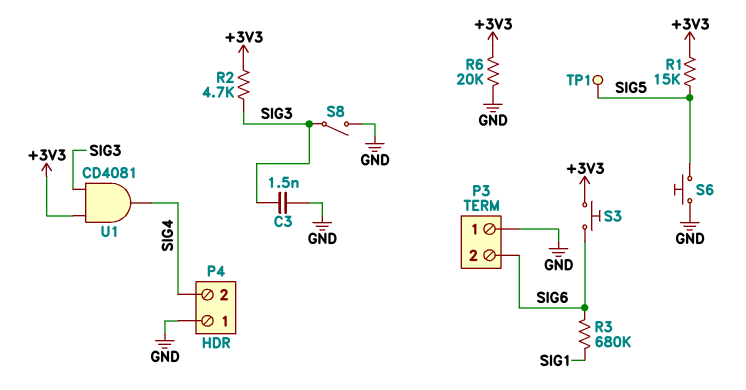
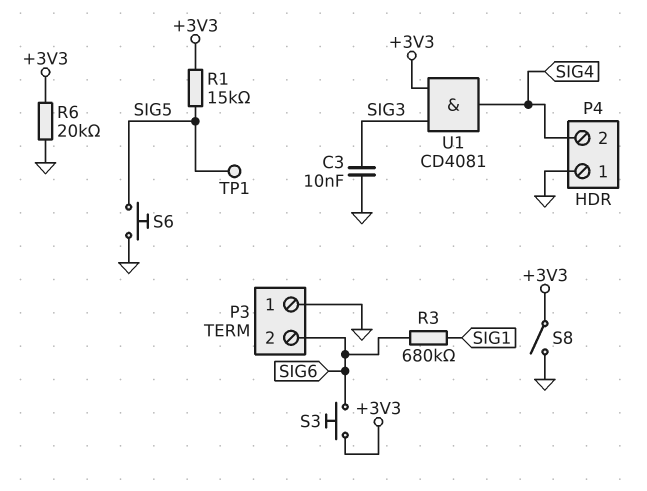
C3: 1.5nF (GND, SIG3) -> 10nF (GND, SIG3)
R2: 4.7k (+3V3, SIG3) -> none
S8: switch (GND, SIG3) -> switch (+3V3, GND)

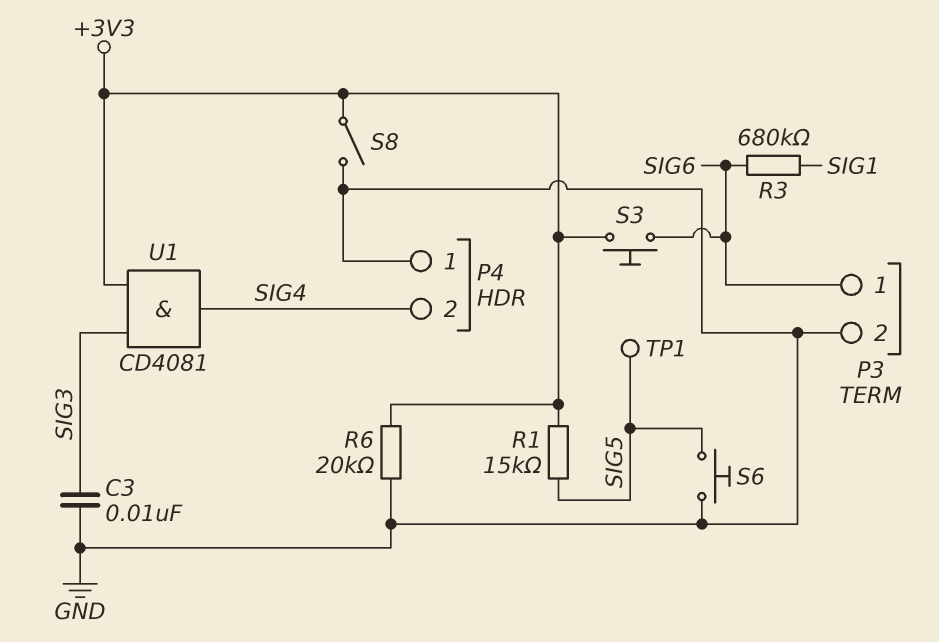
P3 pin 1: GND -> SIG6
P3 pin 2: SIG6 -> GND

